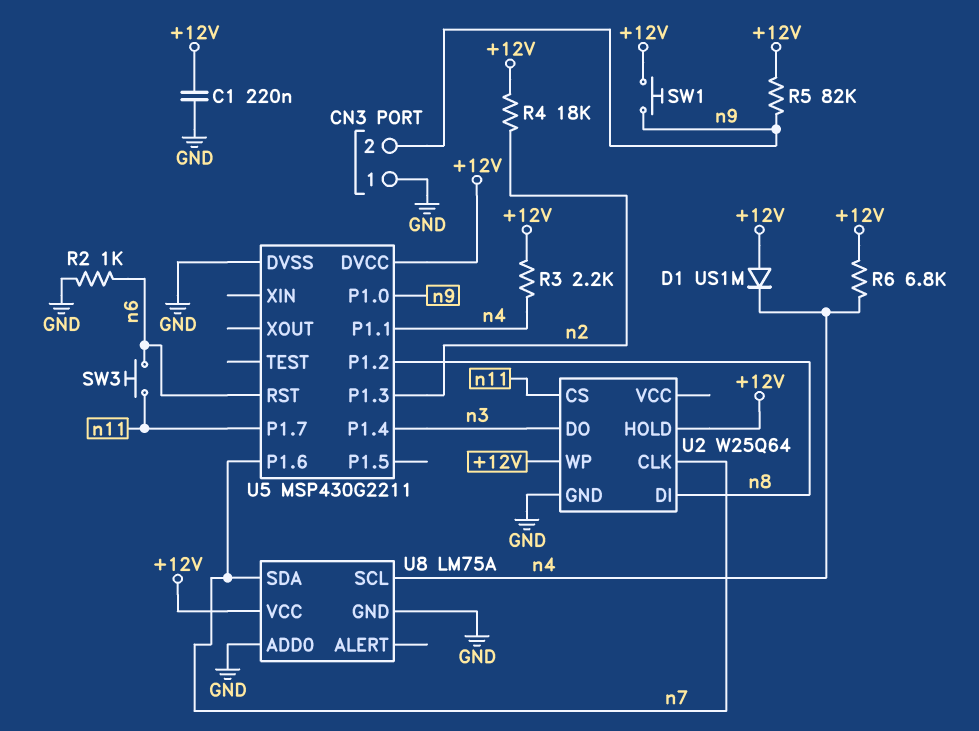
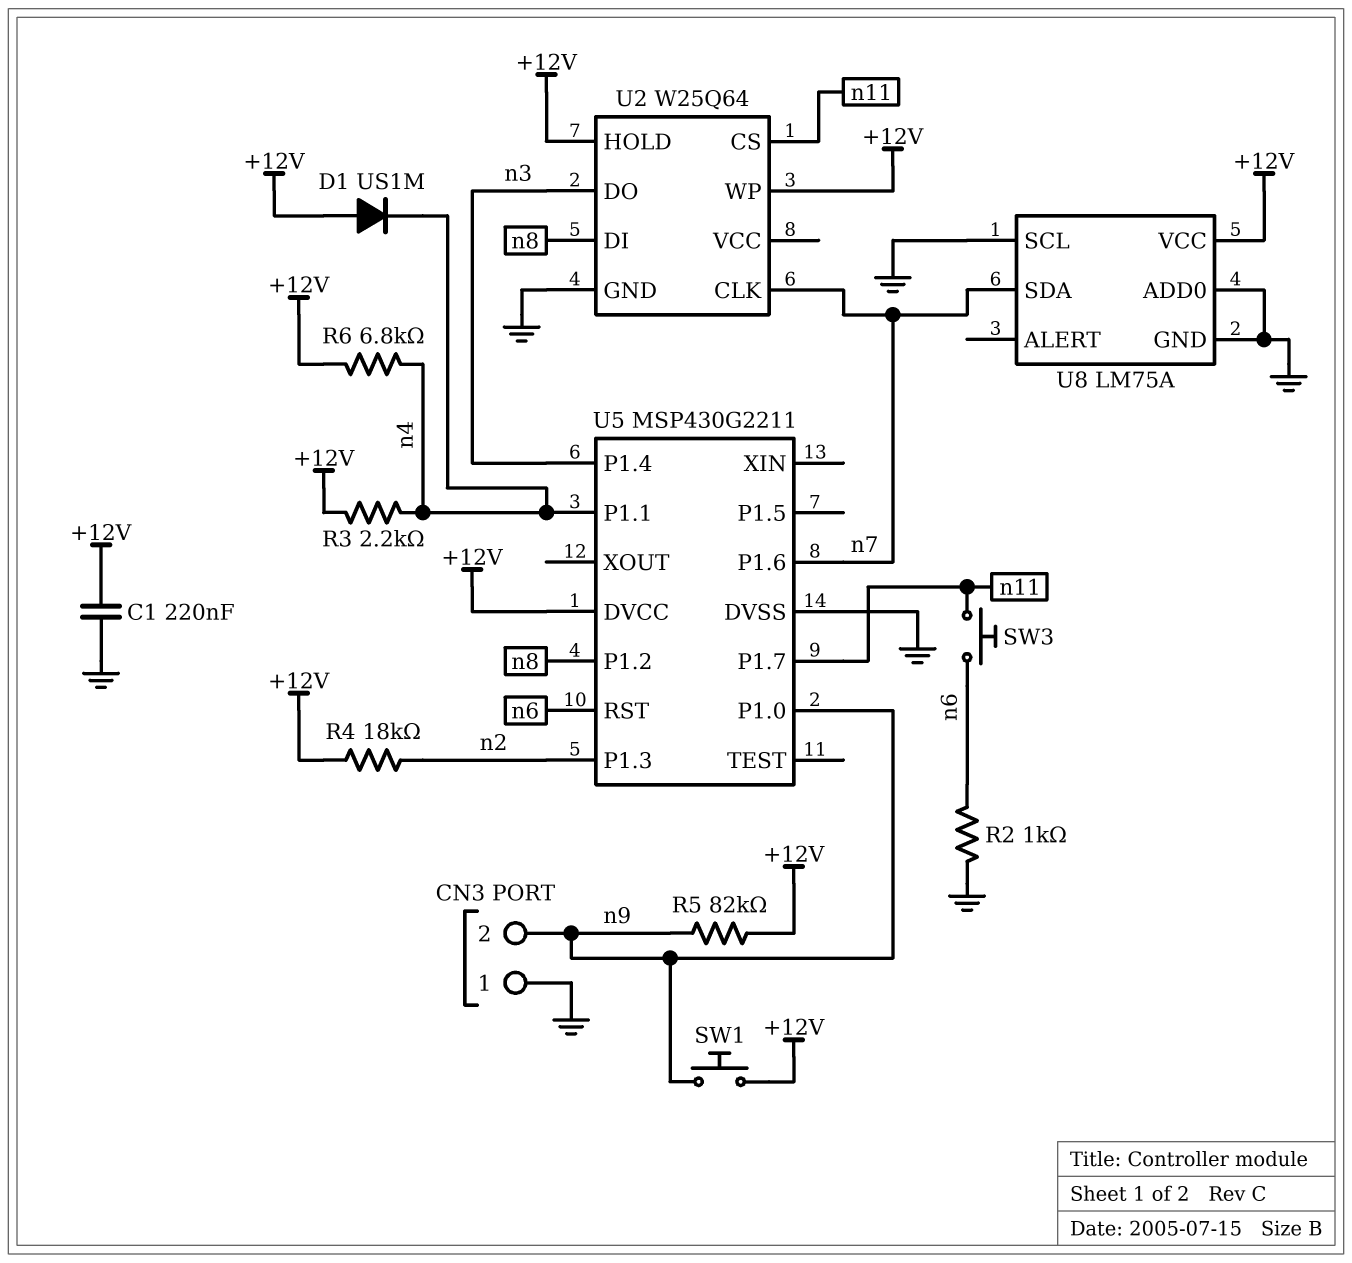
U8 pin SCL: n4 -> GND

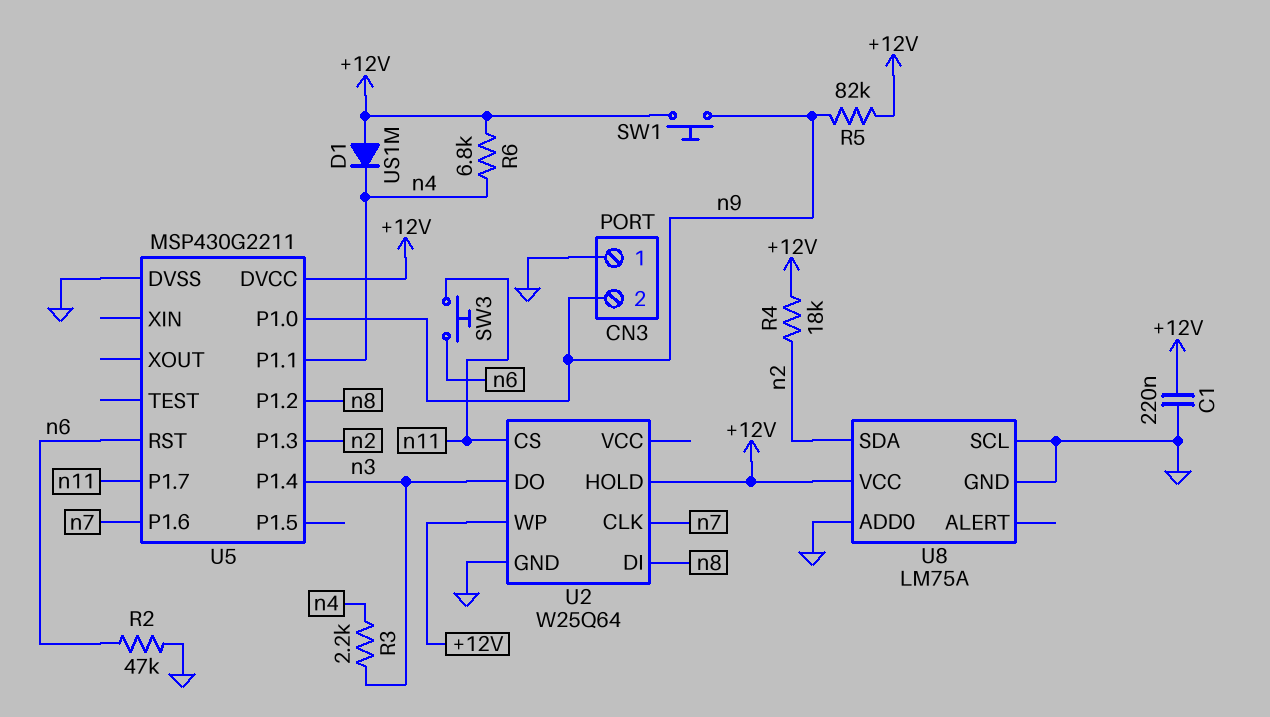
R2: 1k (GND, n6) -> 47k (GND, n6)
R3: 2.2k (+12V, n4) -> 2.2k (n3, n4)
U8 pin SDA: n7 -> n2

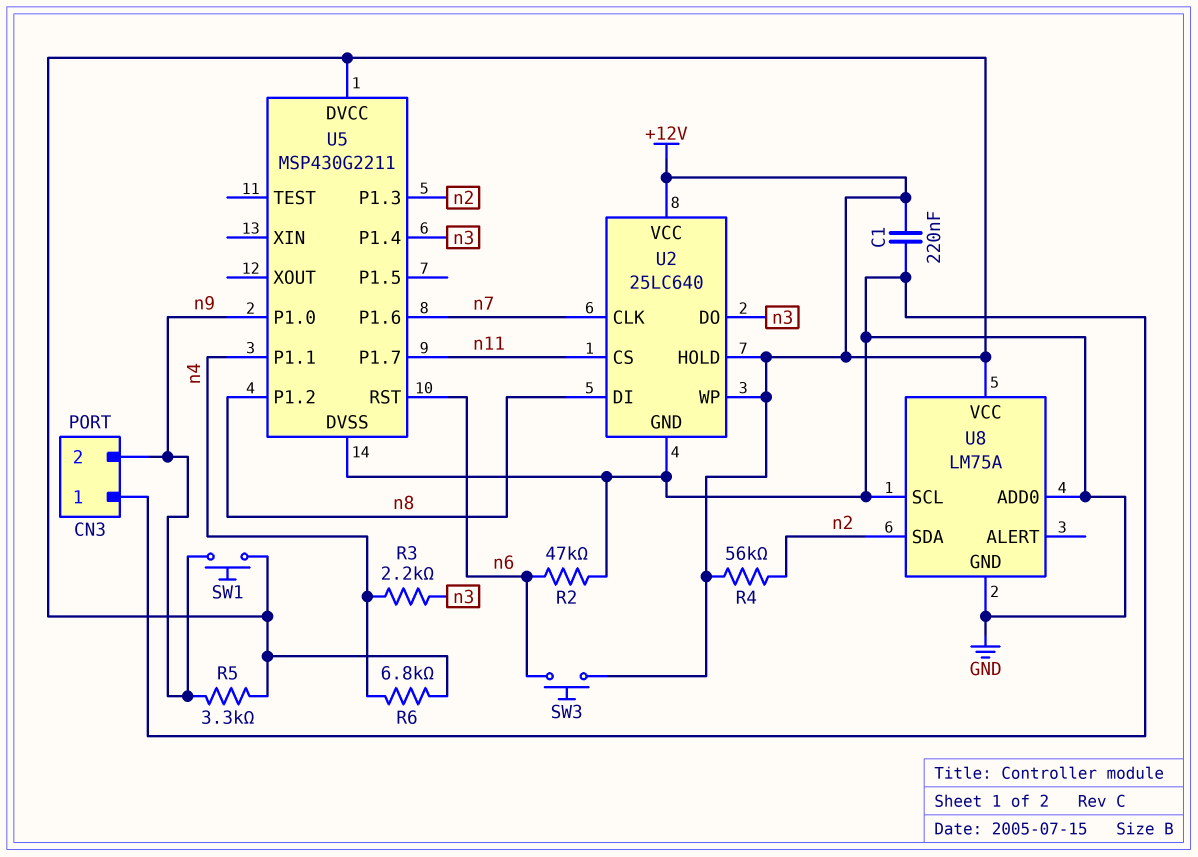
D1: diode US1M (A +12V, K n4) -> none
R4: 18k (+12V, n2) -> 56k (+12V, n2)
R5: 82k (+12V, n9) -> 3.3k (+12V, n9)
SW3: button (n6, n11) -> button (+12V, n6)
U2: W25Q64 -> 25LC640
U2 pin VCC: none -> +12V

